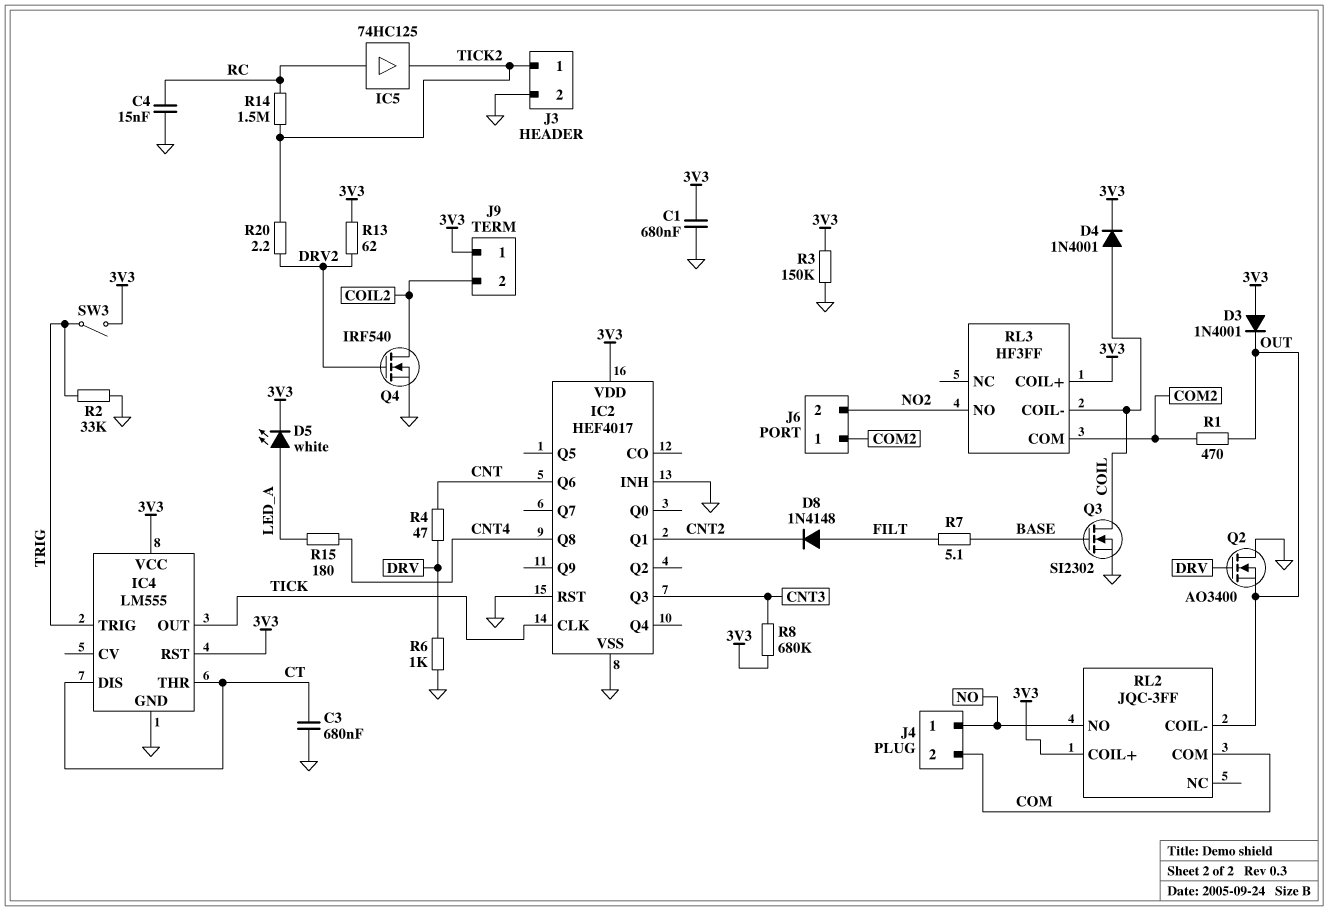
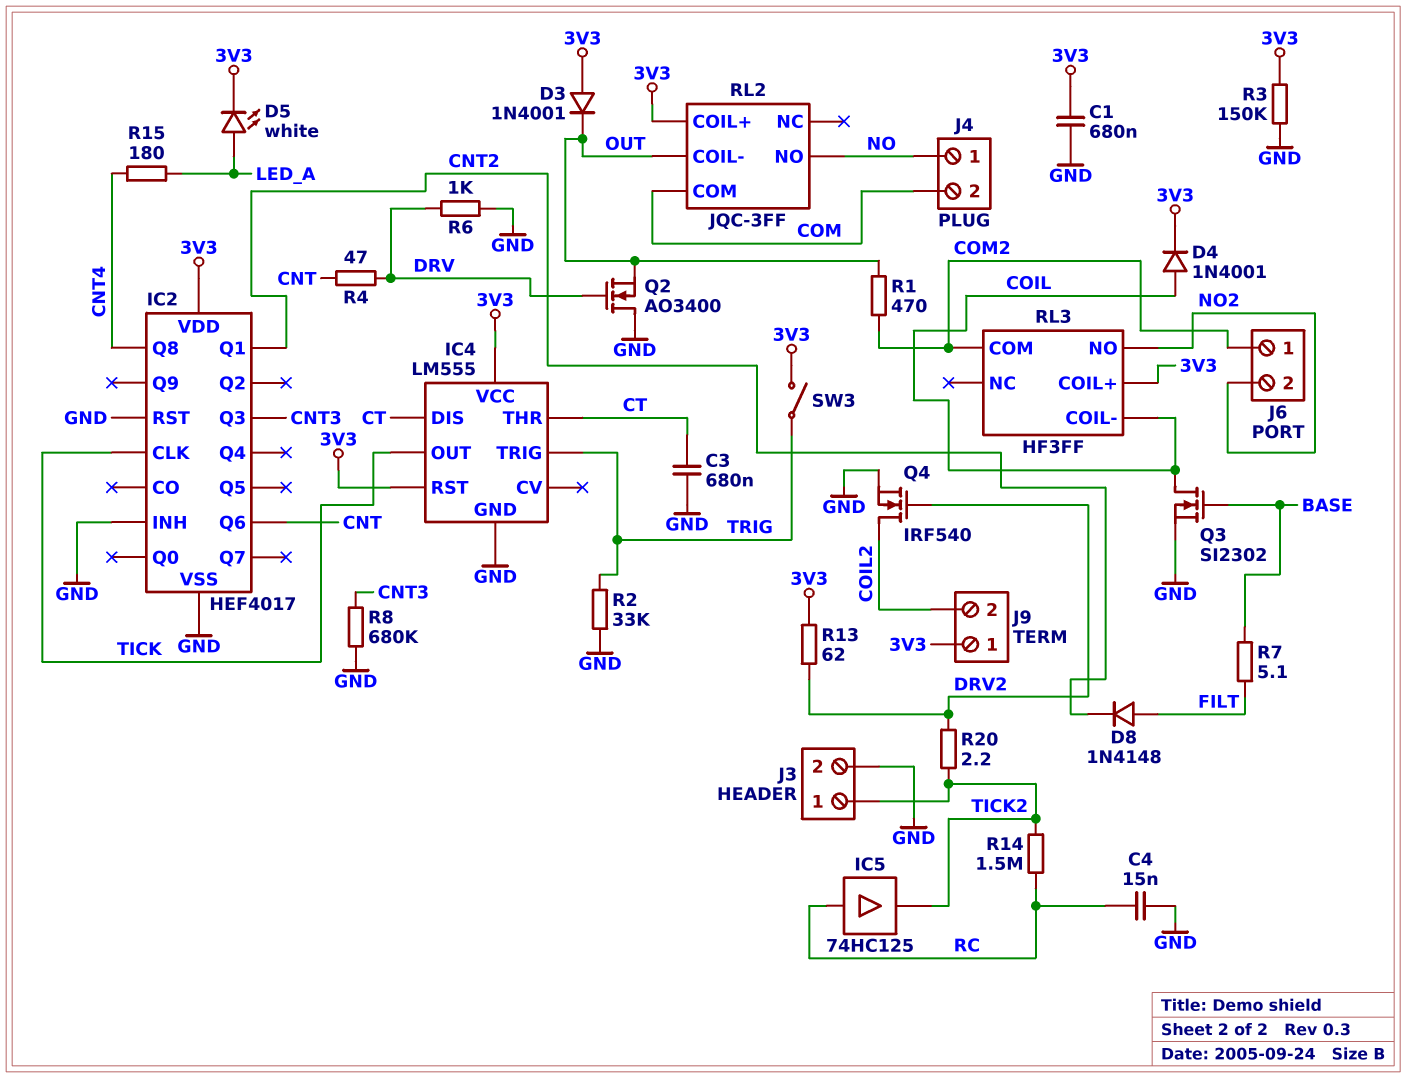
R8: 680k (3V3, CNT3) -> 680k (CNT3, GND)

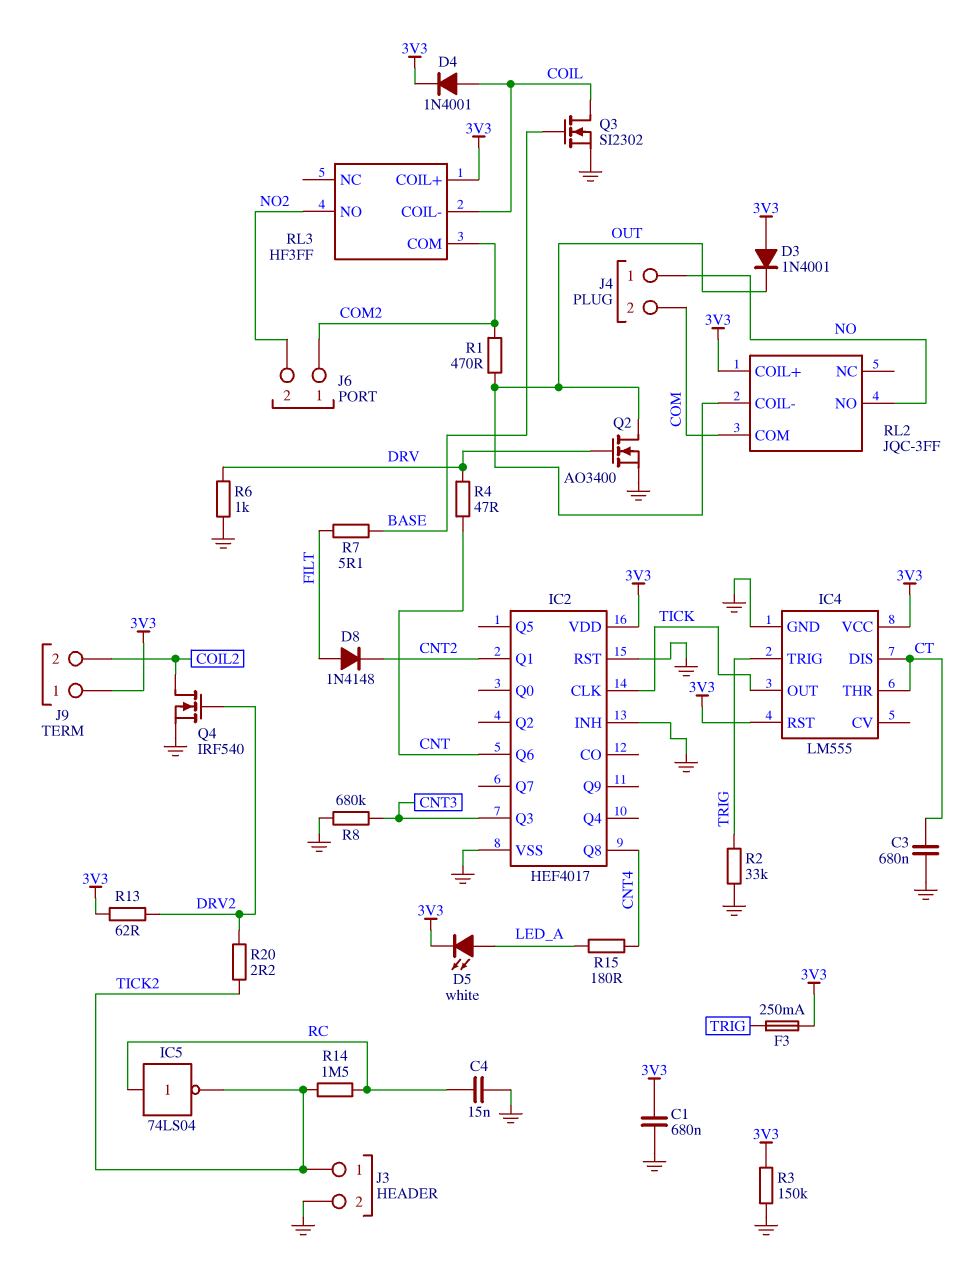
F3: none -> 250mA (3V3, TRIG)
IC5: buffer 74HC125 (in RC, out TICK2) -> NOT 74LS04 (in RC, out TICK2)
Q2: NMOS AO3400 (G DRV, D GND, S OUT) -> NMOS AO3400 (G DRV, D OUT, S GND)
SW3: switch (3V3, TRIG) -> none

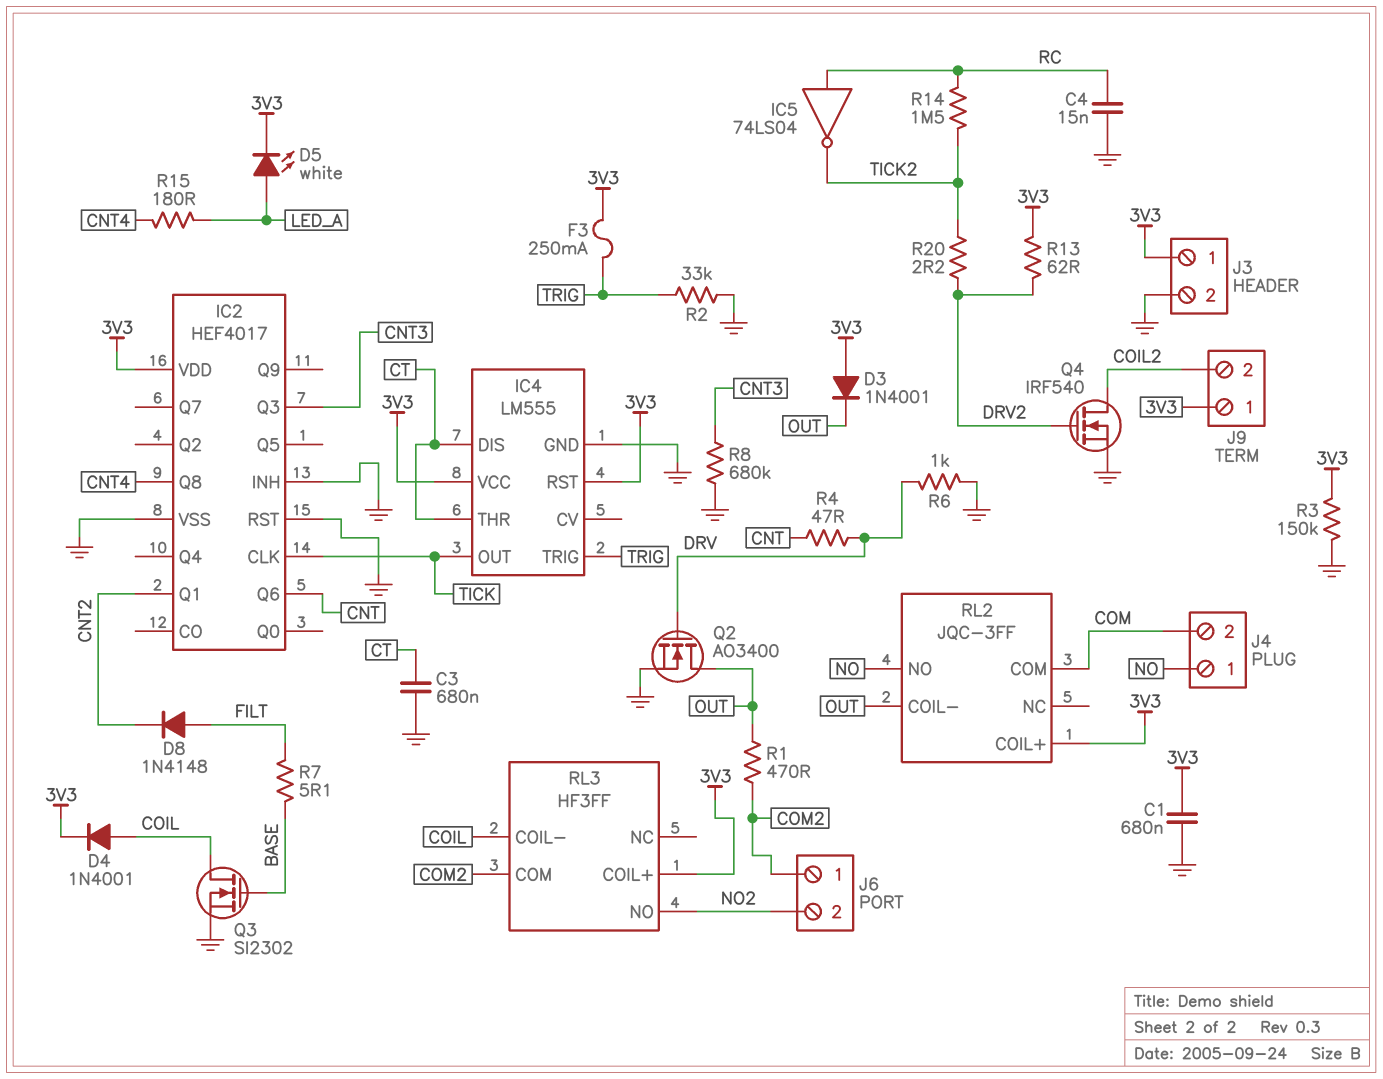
J3 pin 1: TICK2 -> 3V3

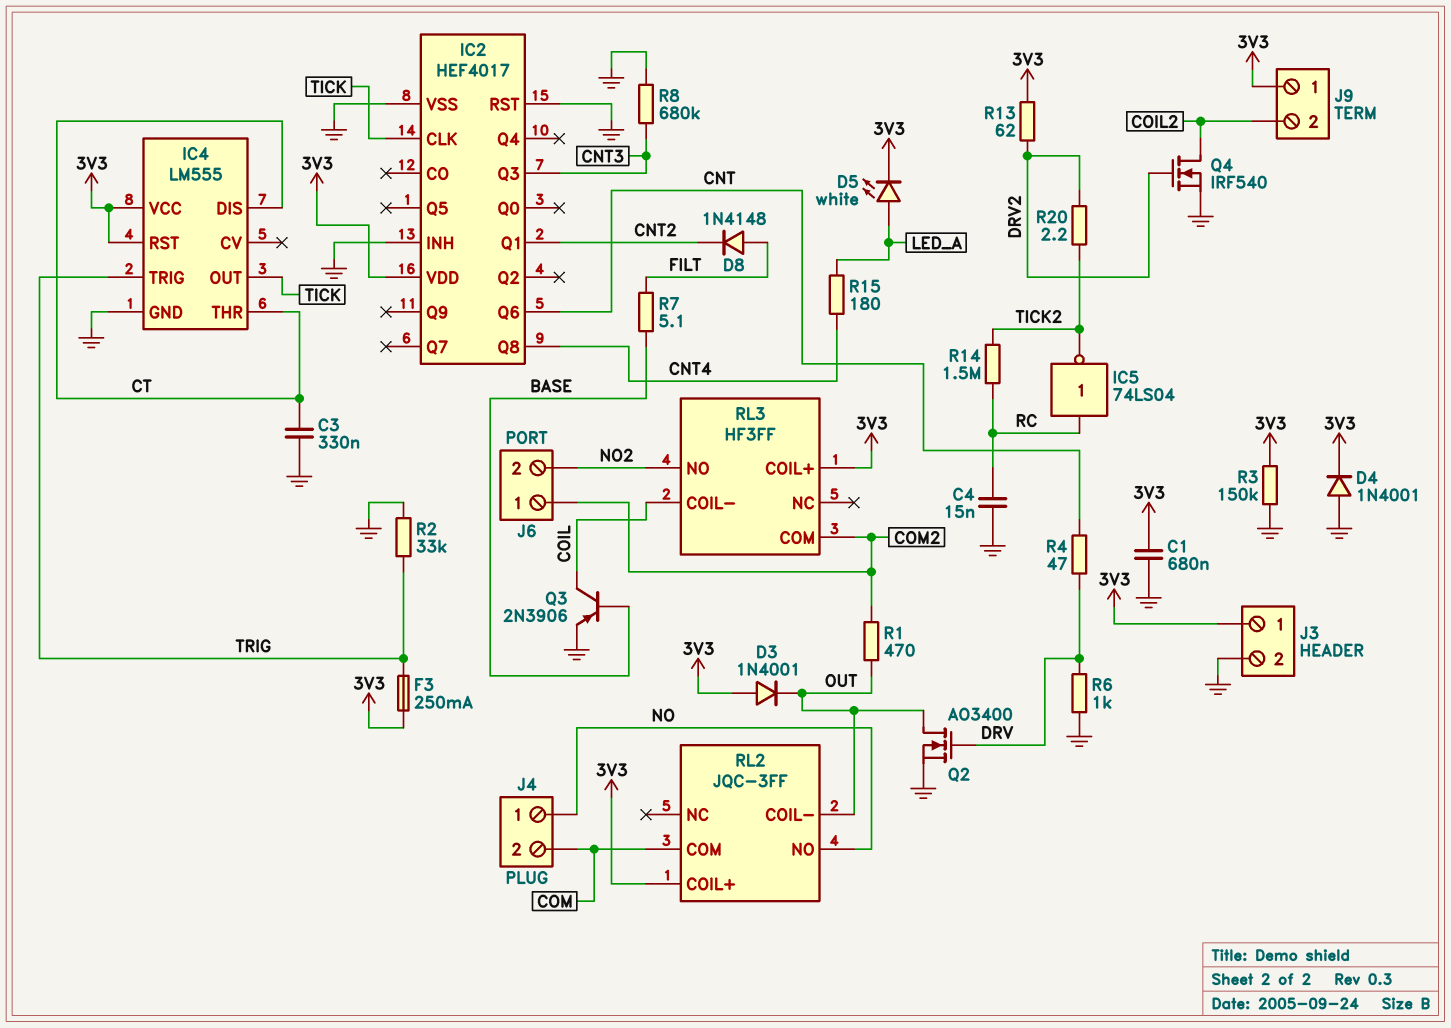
C3: 680nF (CT, GND) -> 330nF (CT, GND)
D4: diode 1N4001 (A COIL, K 3V3) -> diode 1N4001 (A GND, K 3V3)
Q3: NMOS SI2302 (G BASE, D COIL, S GND) -> PNP 2N3906 (B BASE, C COIL, E GND)

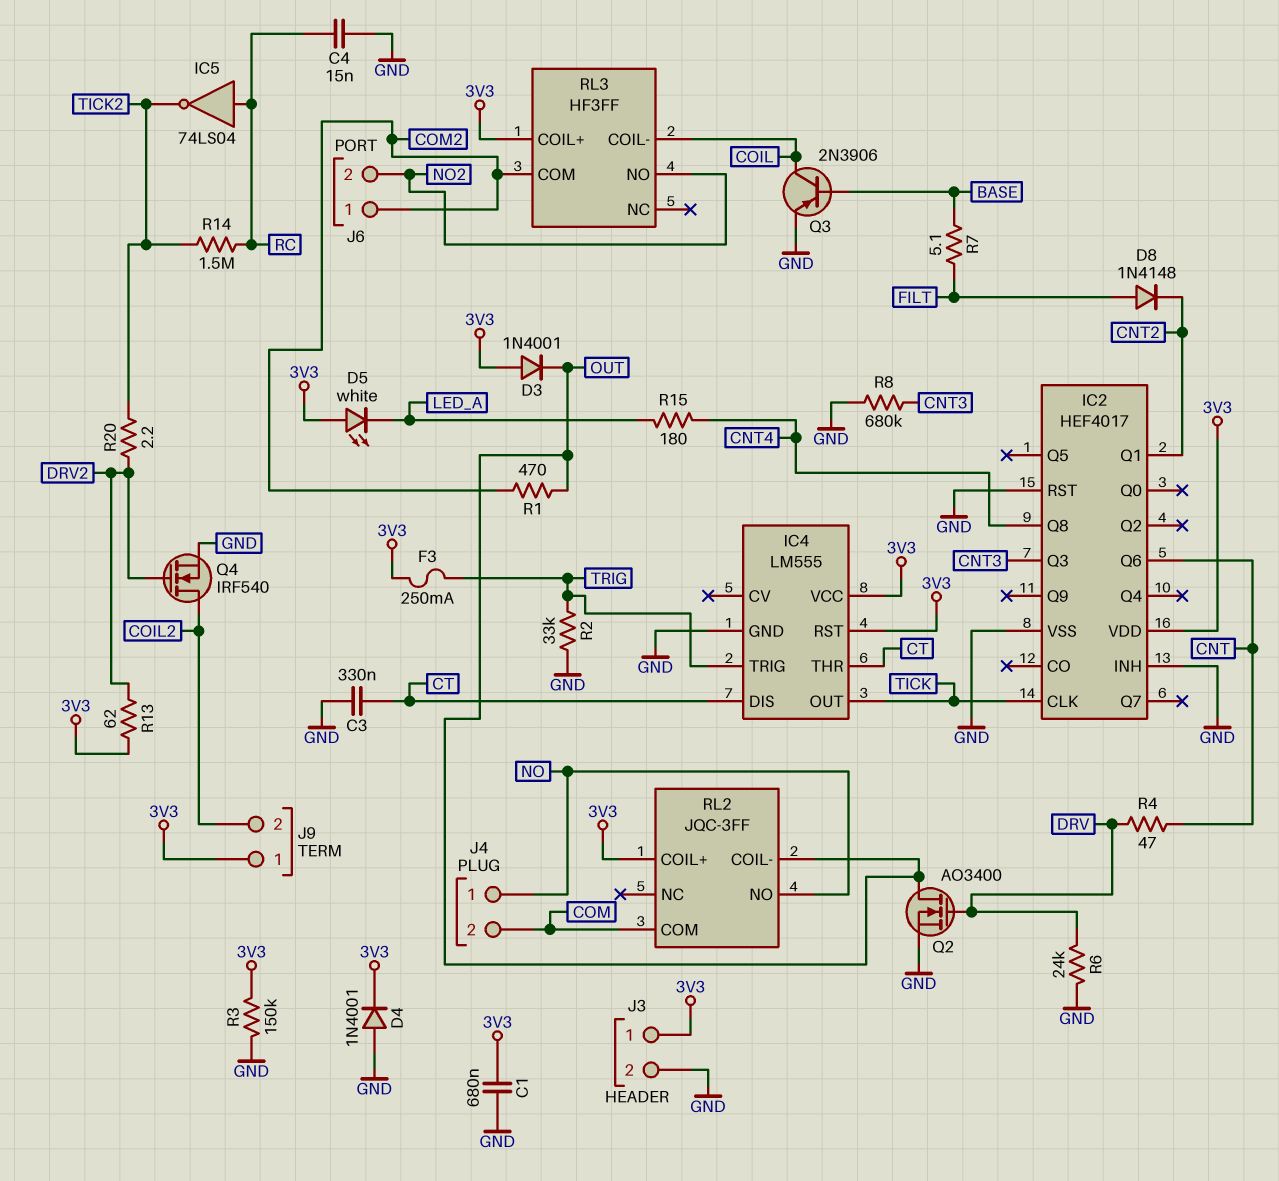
D5: LED white (A LED_A, K 3V3) -> LED white (A 3V3, K LED_A)
R6: 1k (DRV, GND) -> 24k (DRV, GND)

